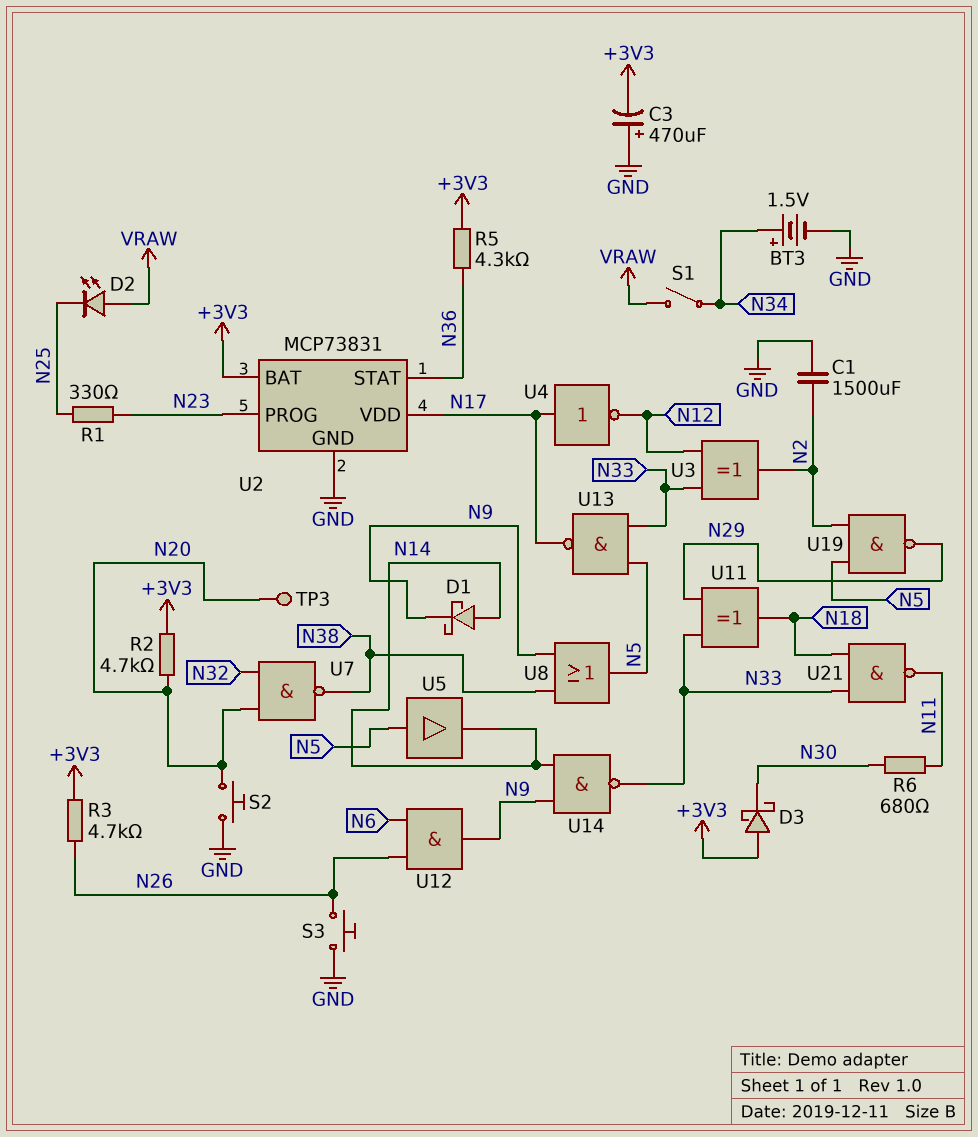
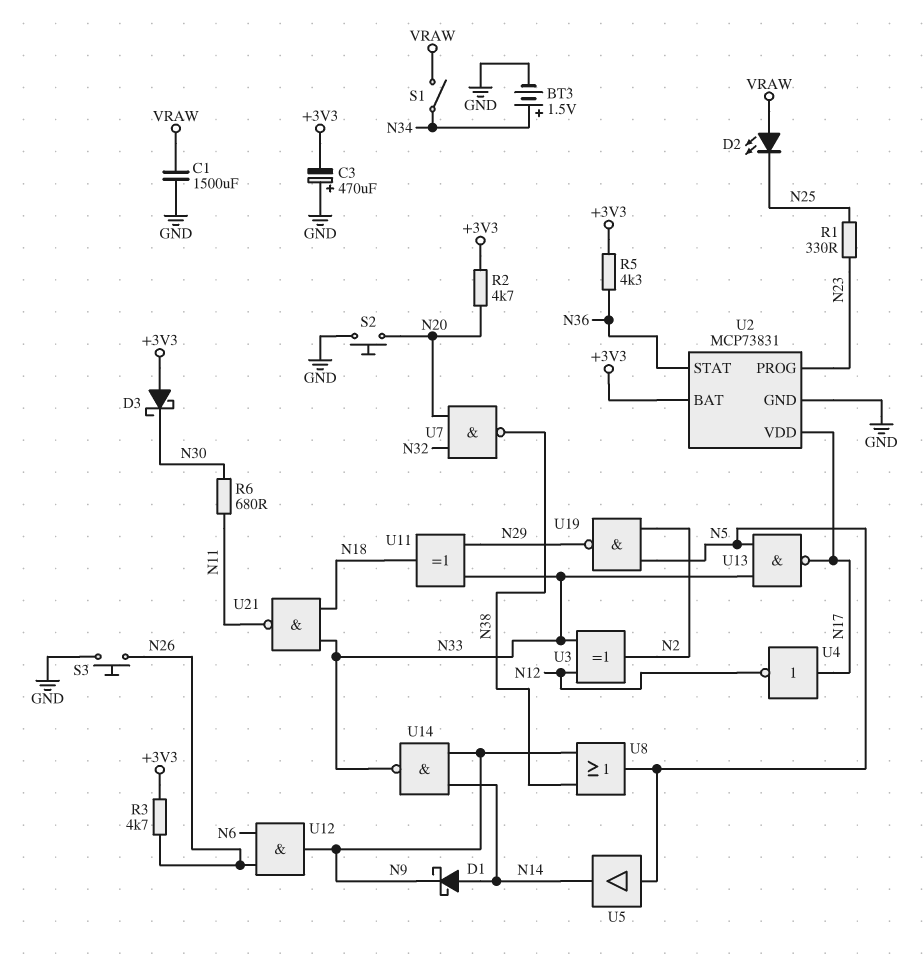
C1: 1500uF (GND, N2) -> 1500uF (GND, VRAW)
TP3: test point (N20) -> none

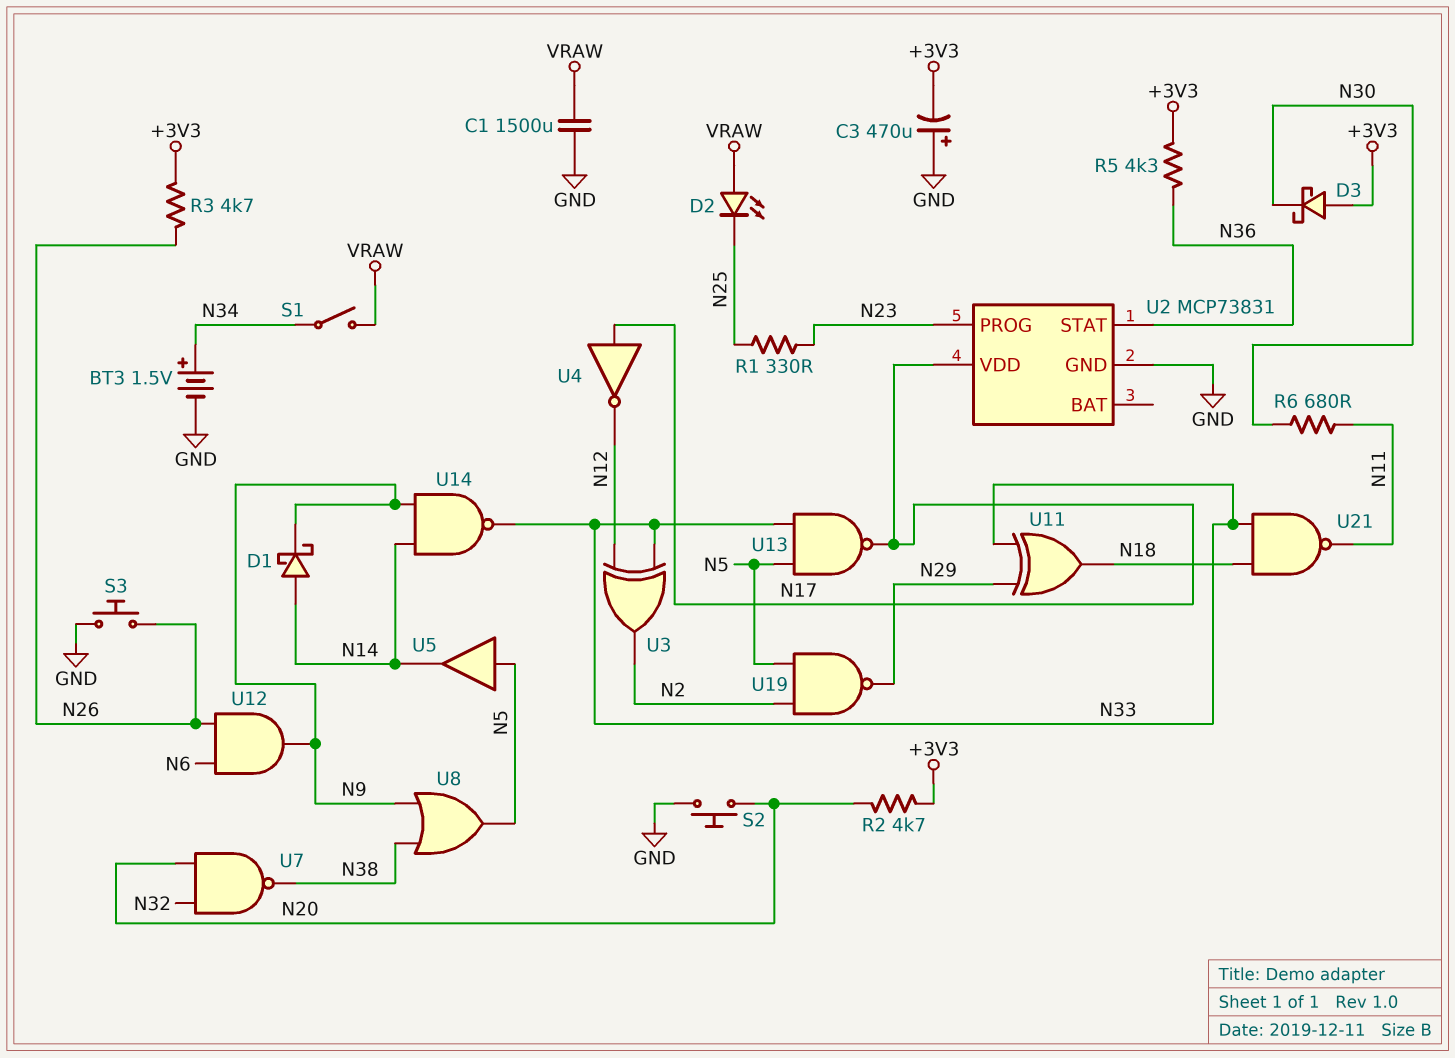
U2 pin BAT: +3V3 -> none

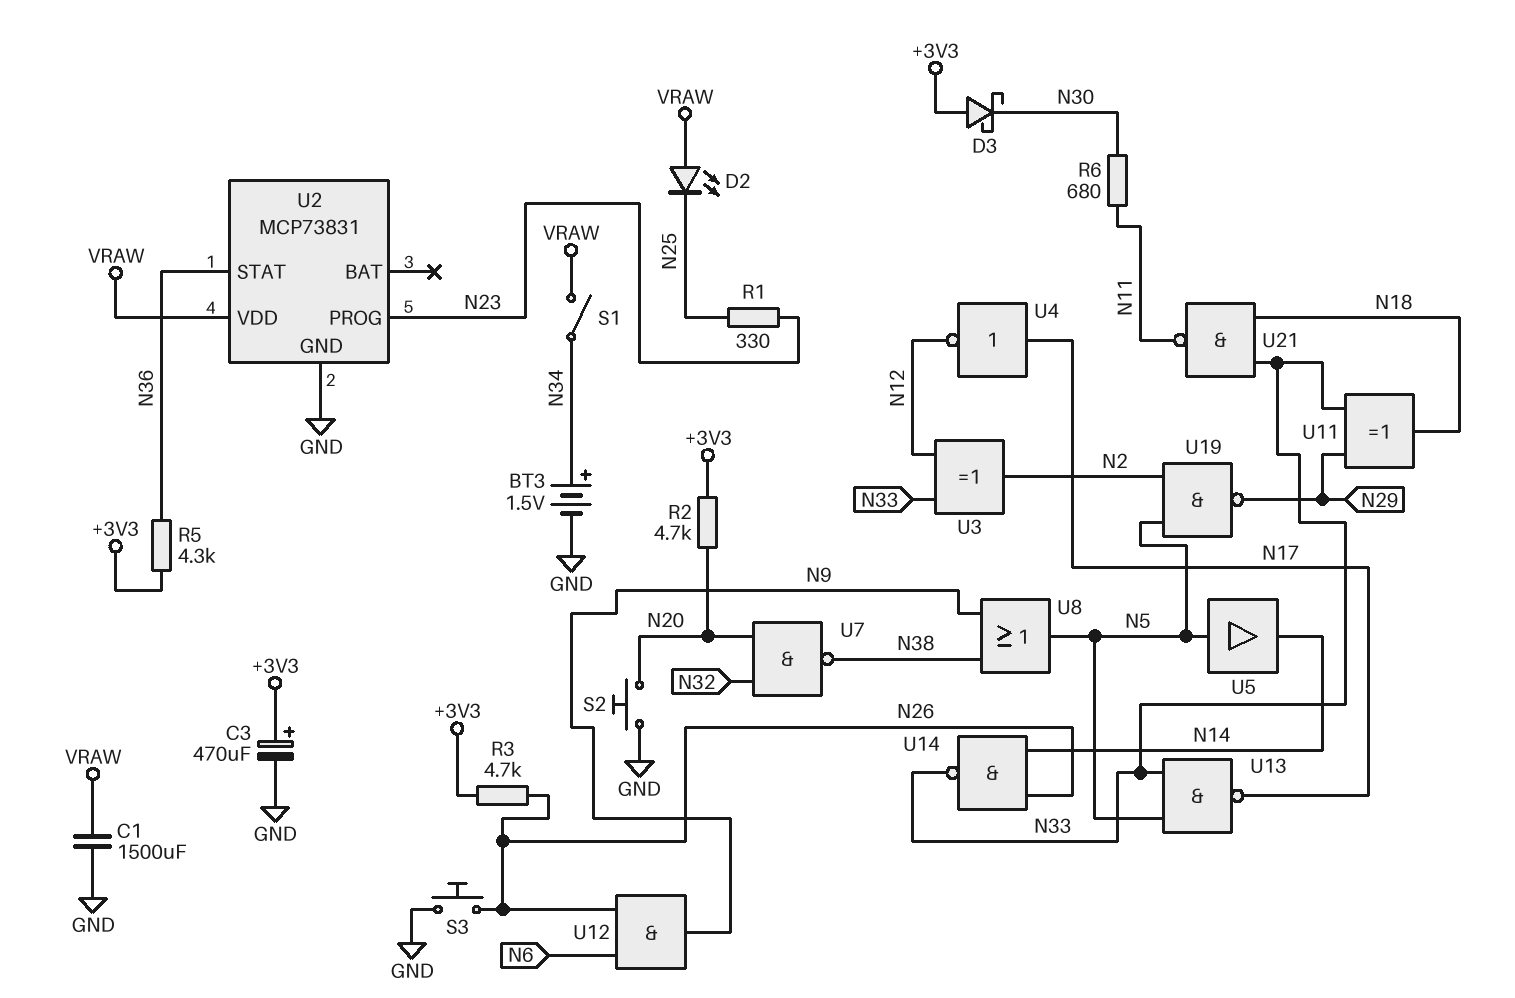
C3: 470uF (plus GND, minus +3V3) -> 470uF (plus +3V3, minus GND)
D1: schottky (A N14, K N9) -> none
U2 pin VDD: N17 -> VRAW
U14: NAND (in N9, in N14, out N33) -> NAND (in N14, in N26, out N33)

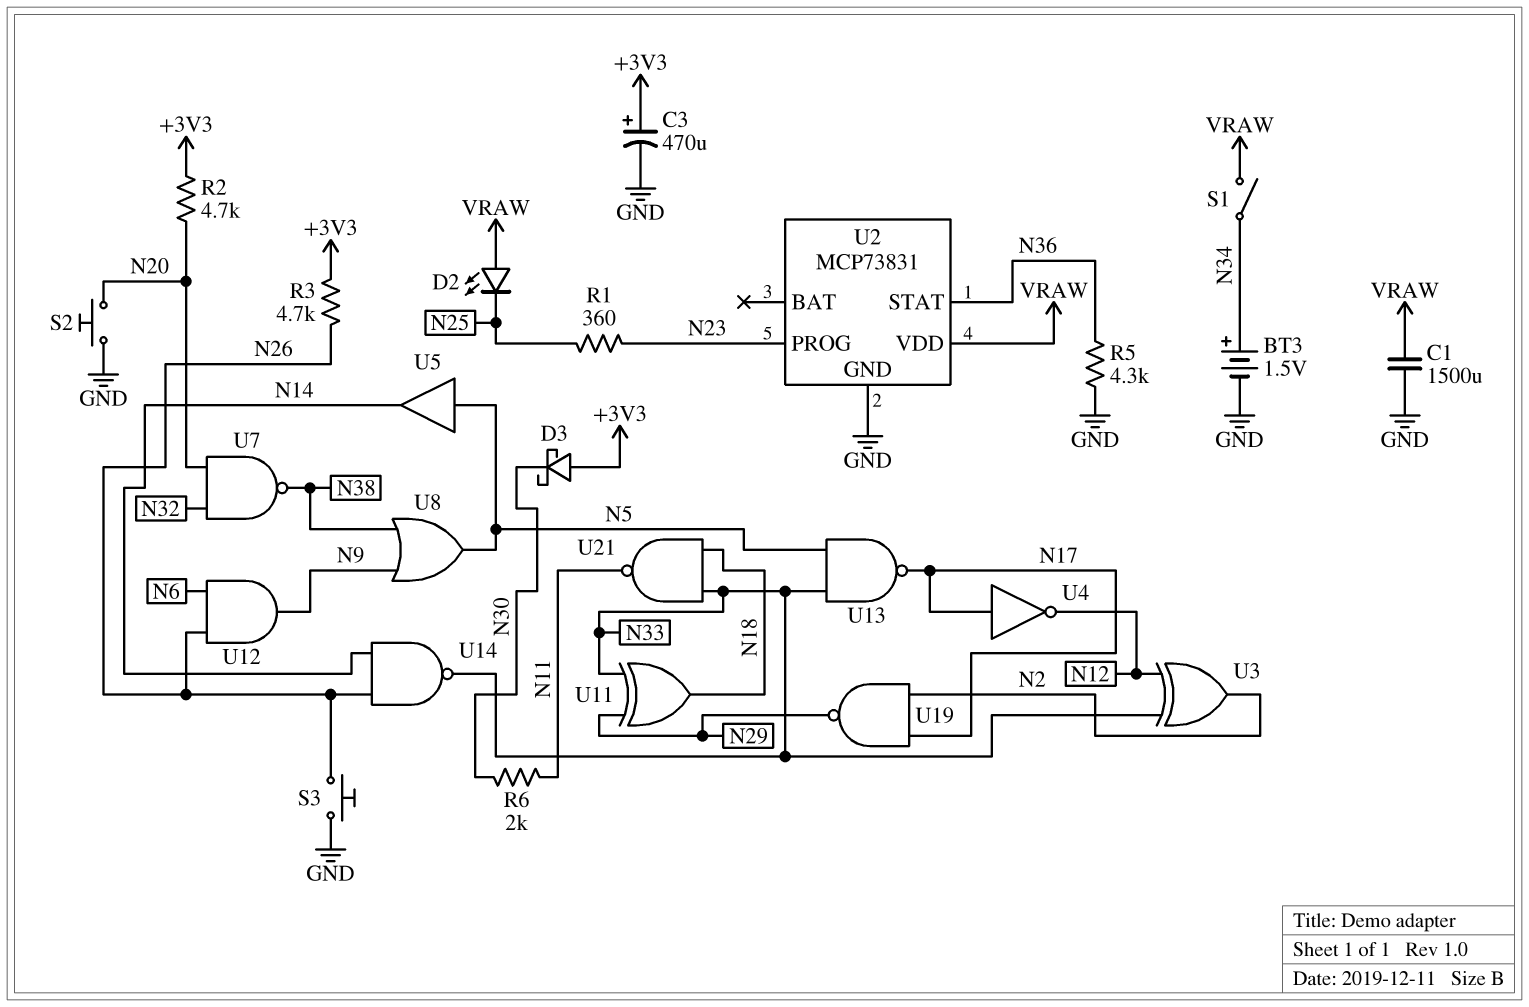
R1: 330 (N23, N25) -> 360 (N23, N25)
R5: 4.3k (+3V3, N36) -> 4.3k (GND, N36)
R6: 680 (N11, N30) -> 2k (N11, N30)
U19: NAND (in N2, in N5, out N29) -> NAND (in N2, in N17, out N29)

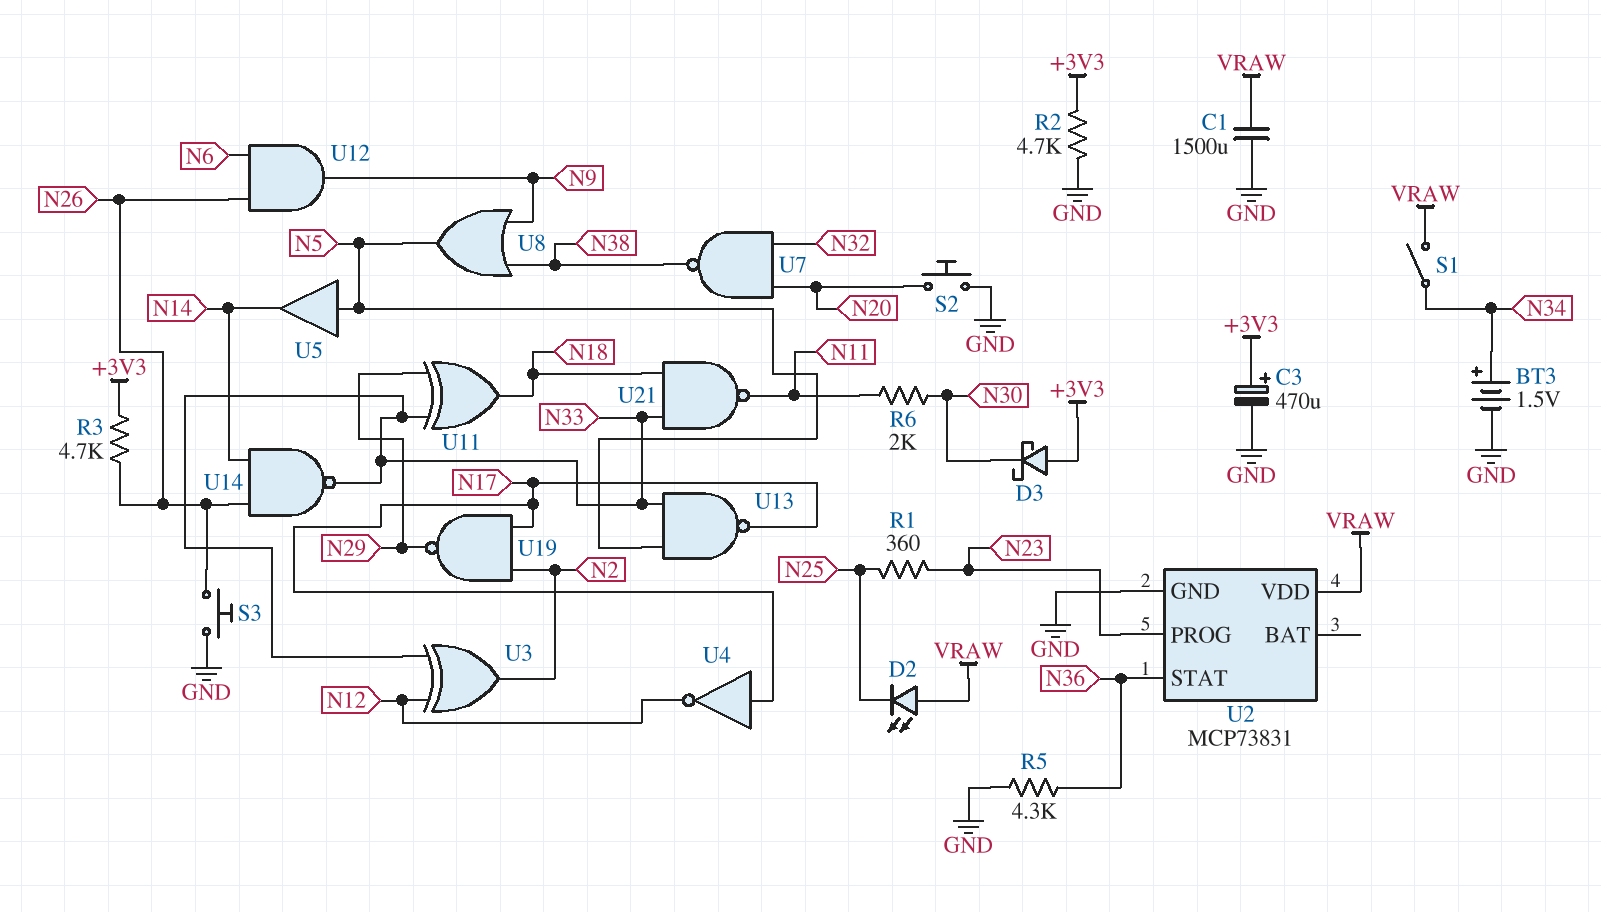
R2: 4.7k (+3V3, N20) -> 4.7k (+3V3, GND)

